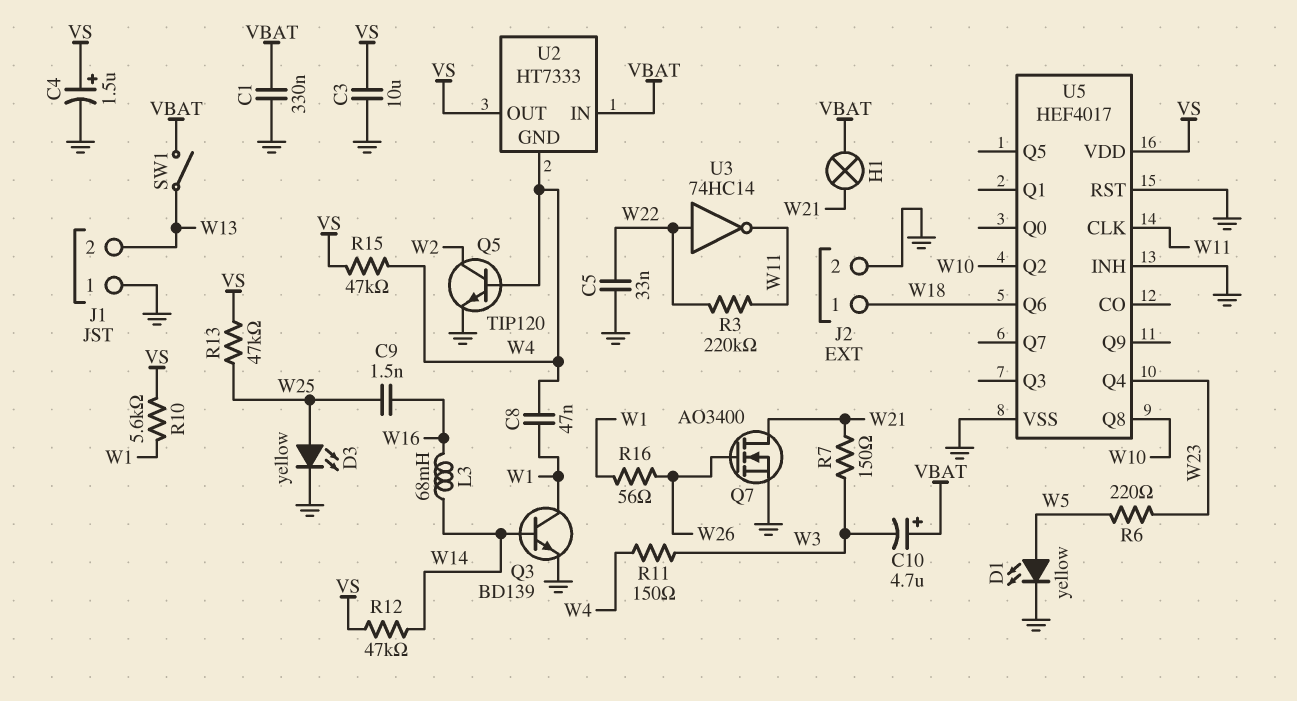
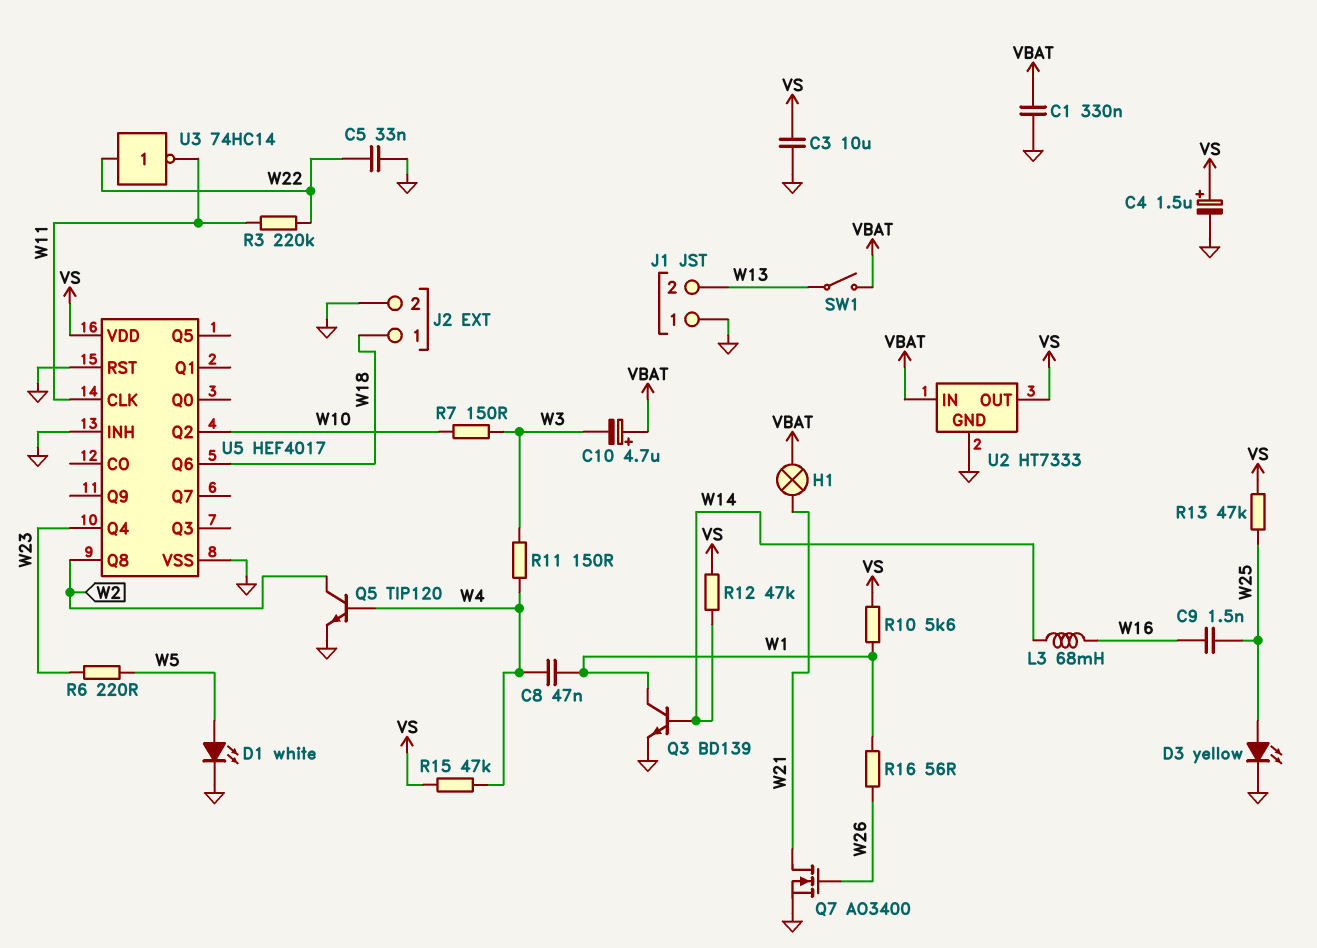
D1: LED yellow (A W5, K GND) -> LED white (A W5, K GND)
R7: 150 (W3, W21) -> 150 (W3, W10)
U2 pin GND: W4 -> GND
U5 pin Q8: W10 -> W2

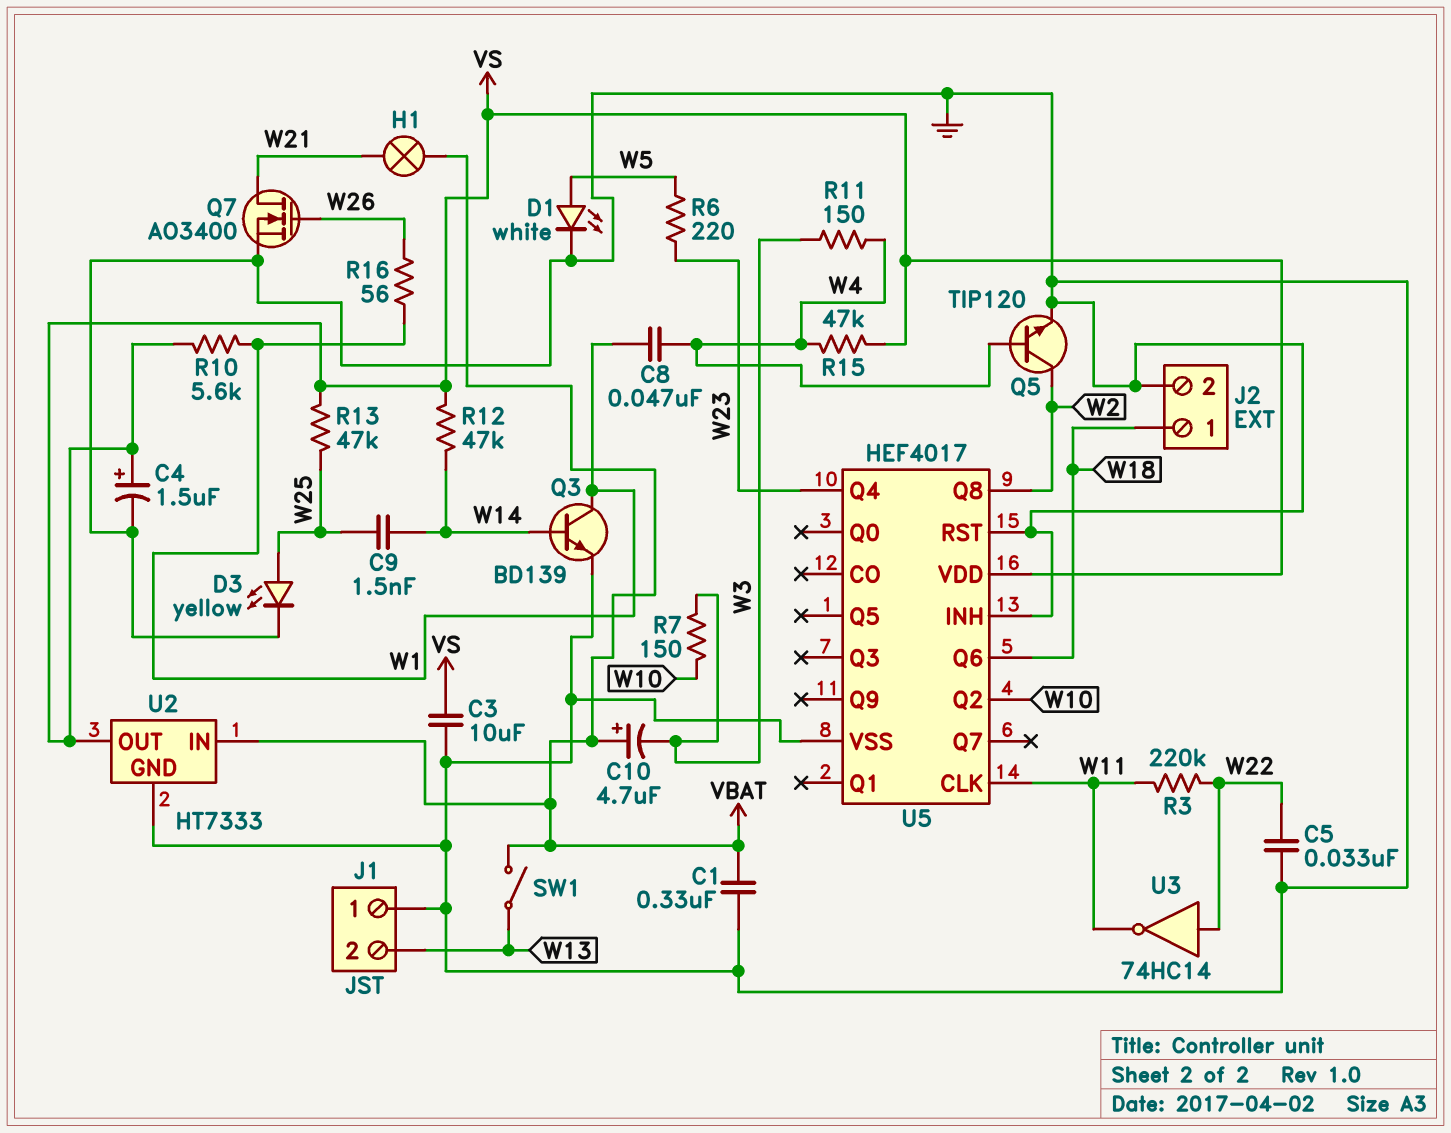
C9: 1.5nF (W16, W25) -> 1.5nF (W14, W25)
L3: 68mH (W14, W16) -> none

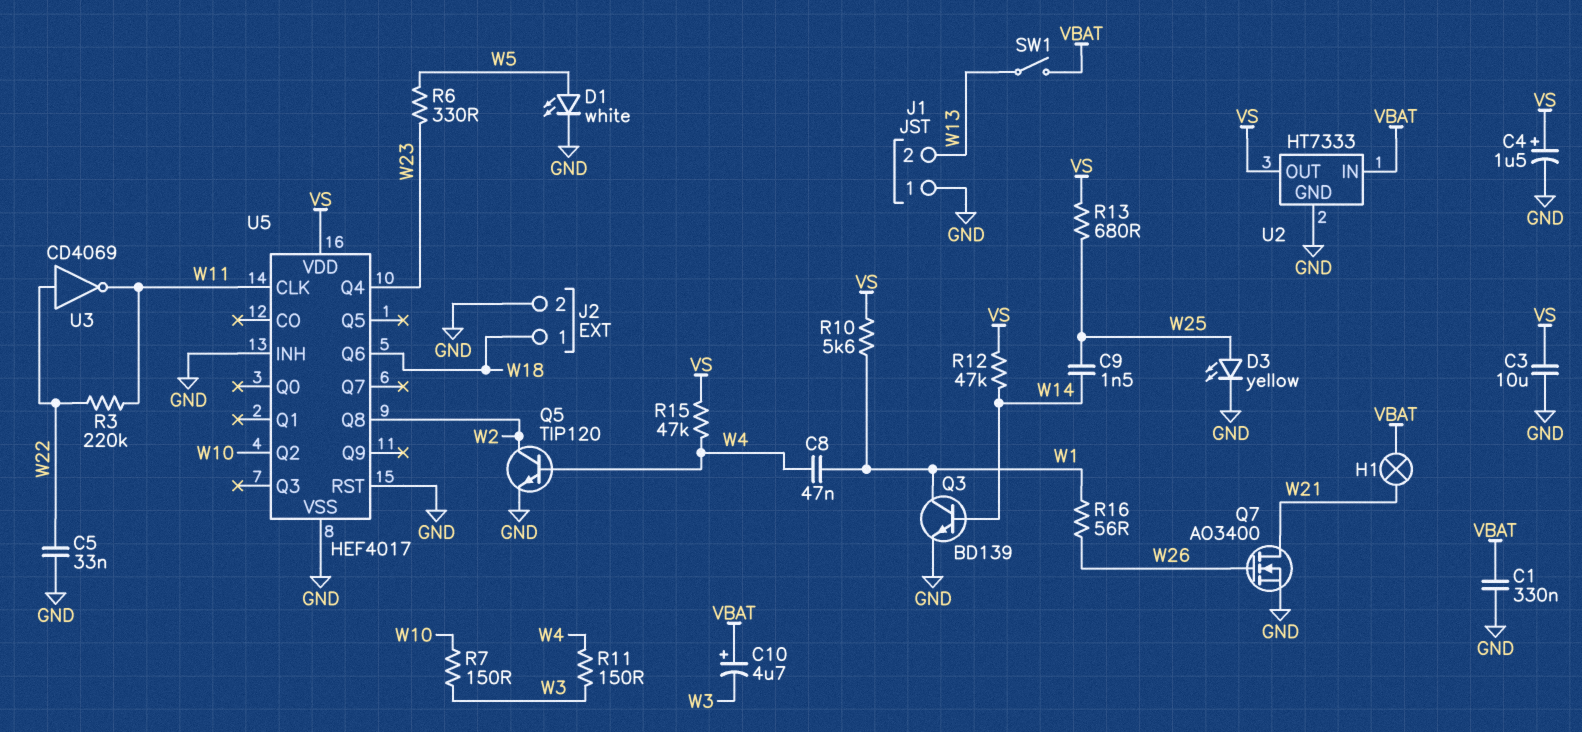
R6: 220 (W5, W23) -> 330 (W5, W23)
R13: 47k (VS, W25) -> 680 (VS, W25)
U3: NOT 74HC14 (in W22, out W11) -> NOT CD4069 (in W22, out W11)

